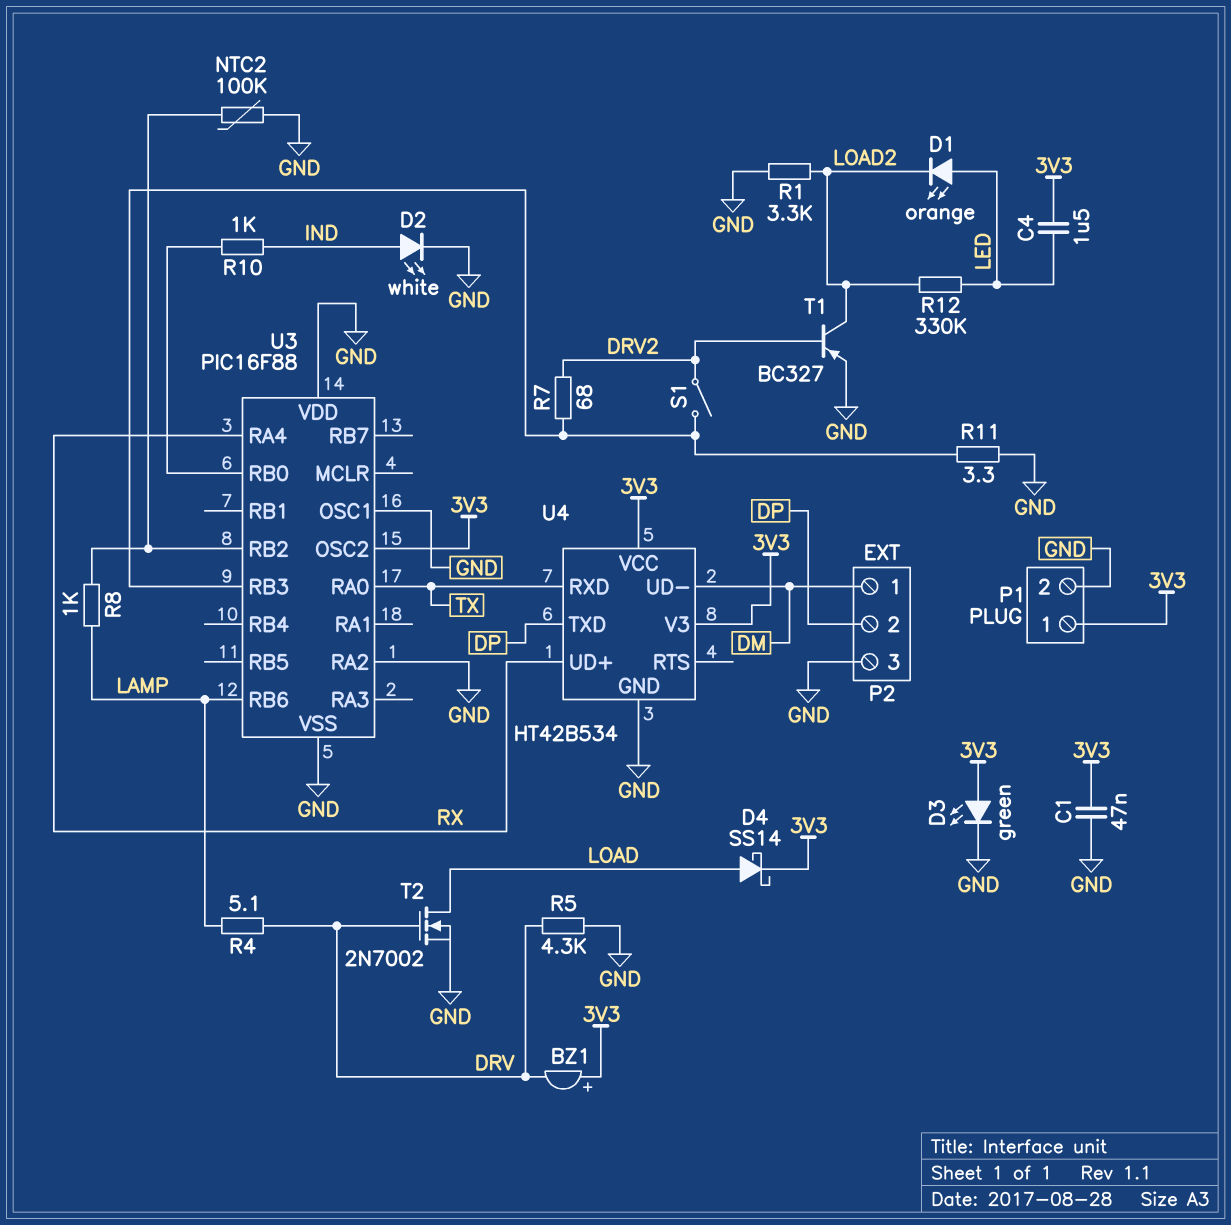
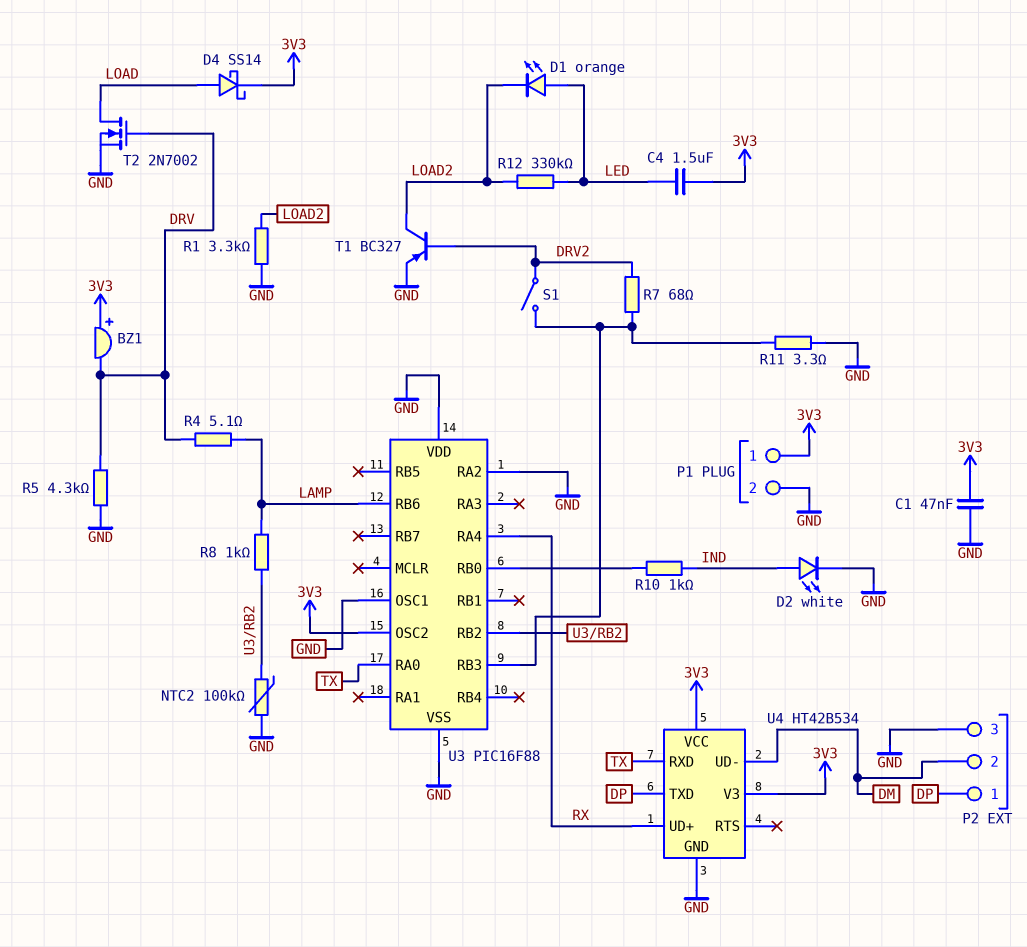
D3: LED green (A 3V3, K GND) -> none
P2 pin 1: DM -> DP
P2 pin 2: DP -> DM

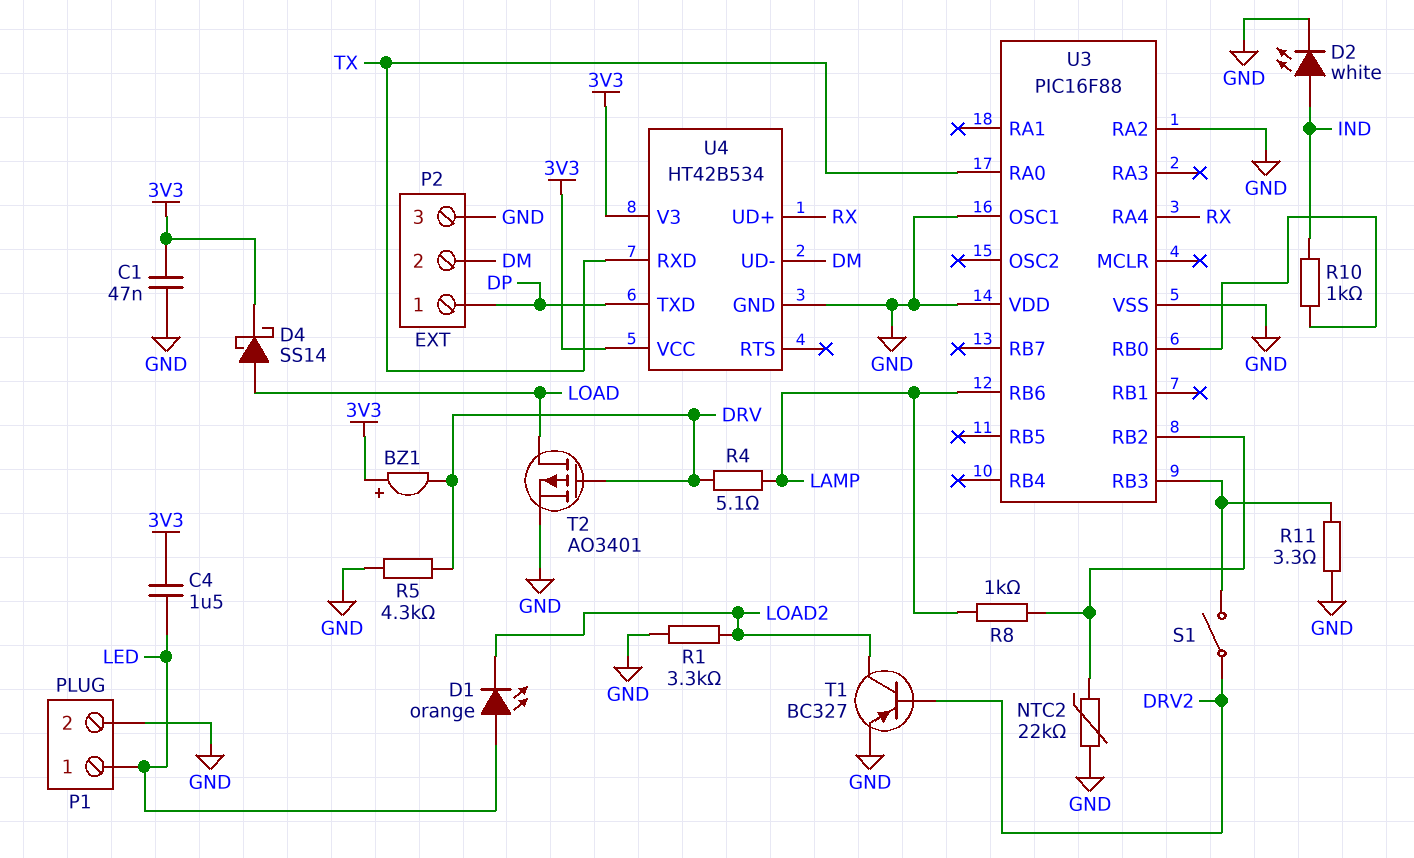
NTC2: 100k (GND, U3/RB2) -> 22k (GND, U3/RB2)
P1 pin 1: 3V3 -> LED
R7: 68 (DRV2, U3/RB3) -> none
R12: 330k (LED, LOAD2) -> none
T2: NMOS 2N7002 (G DRV, D LOAD, S GND) -> PMOS AO3401 (G DRV, D LOAD, S GND)
U3 pin OSC2: 3V3 -> none

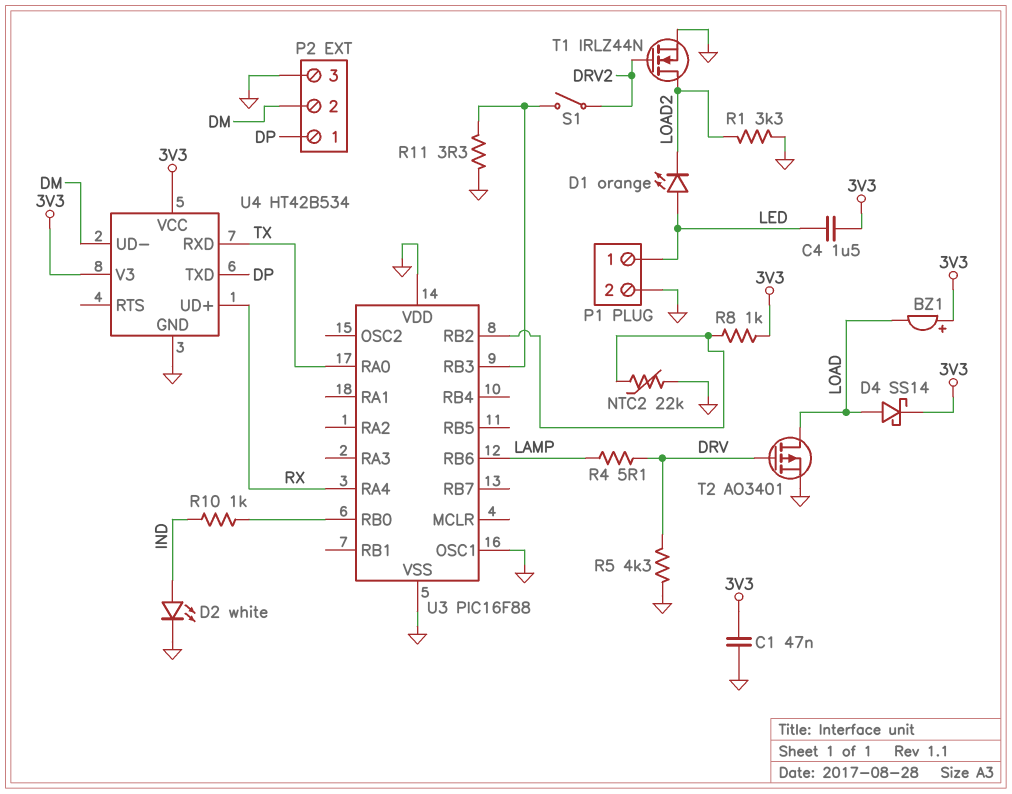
BZ1: buzzer (plus 3V3, minus DRV) -> buzzer (plus 3V3, minus LOAD)
R8: 1k (LAMP, U3/RB2) -> 1k (3V3, U3/RB2)
T1: PNP BC327 (B DRV2, C LOAD2, E GND) -> NMOS IRLZ44N (G DRV2, D LOAD2, S GND)
U3 pin RA2: GND -> none

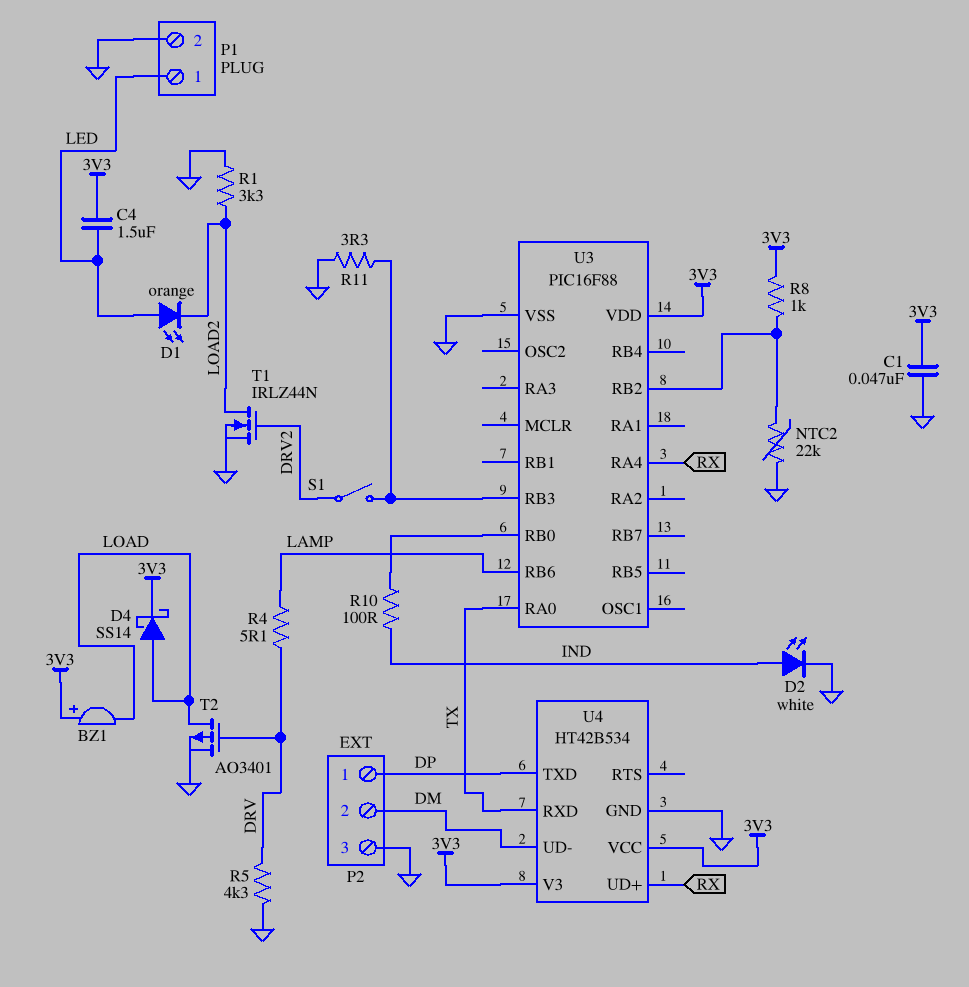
R10: 1k (IND, U3/RB0) -> 100 (IND, U3/RB0)
U3 pin OSC1: GND -> none
U3 pin VDD: GND -> 3V3

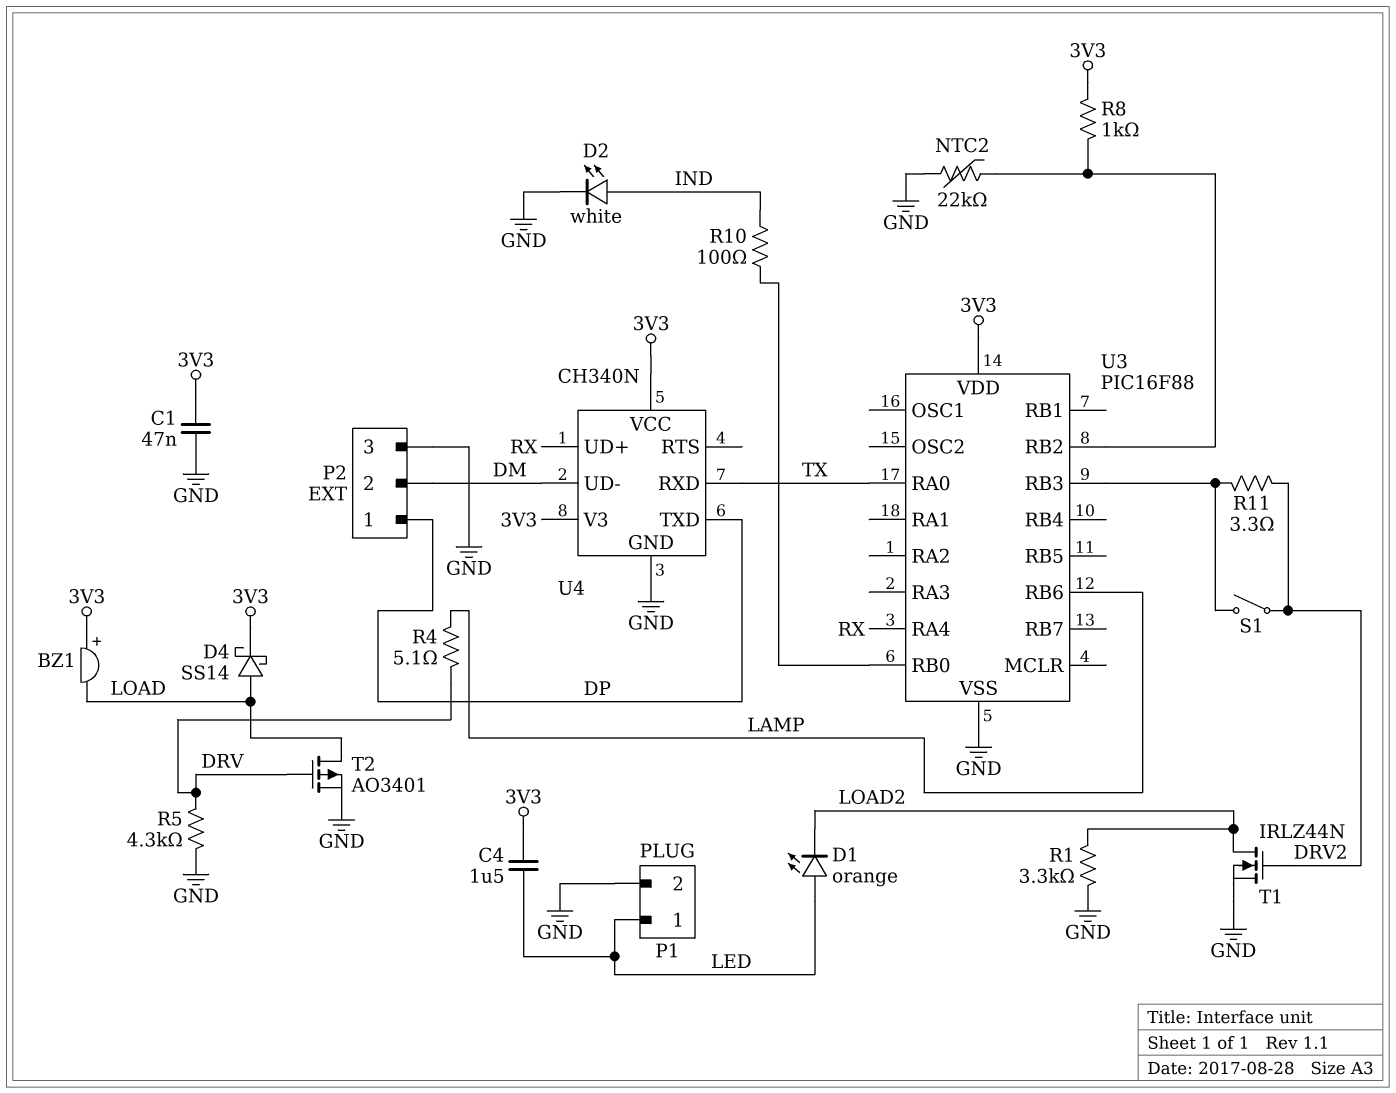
R11: 3.3 (GND, U3/RB3) -> 3.3 (DRV2, U3/RB3)
U4: HT42B534 -> CH340N

